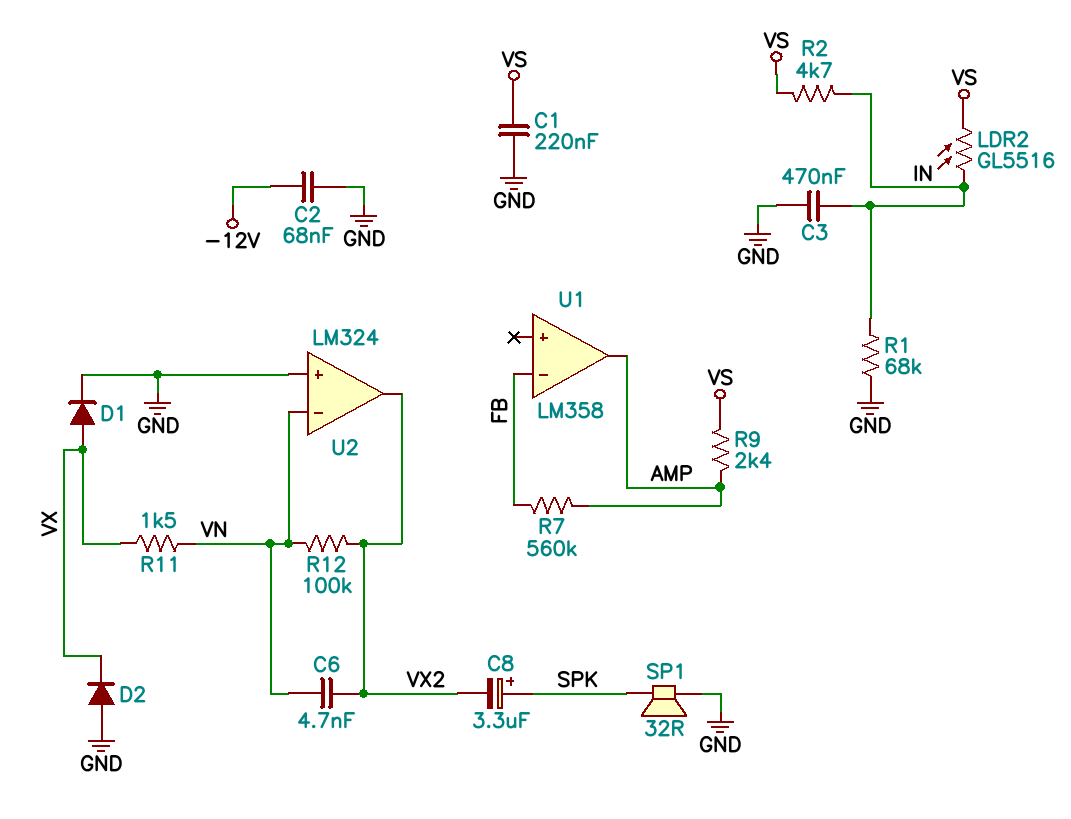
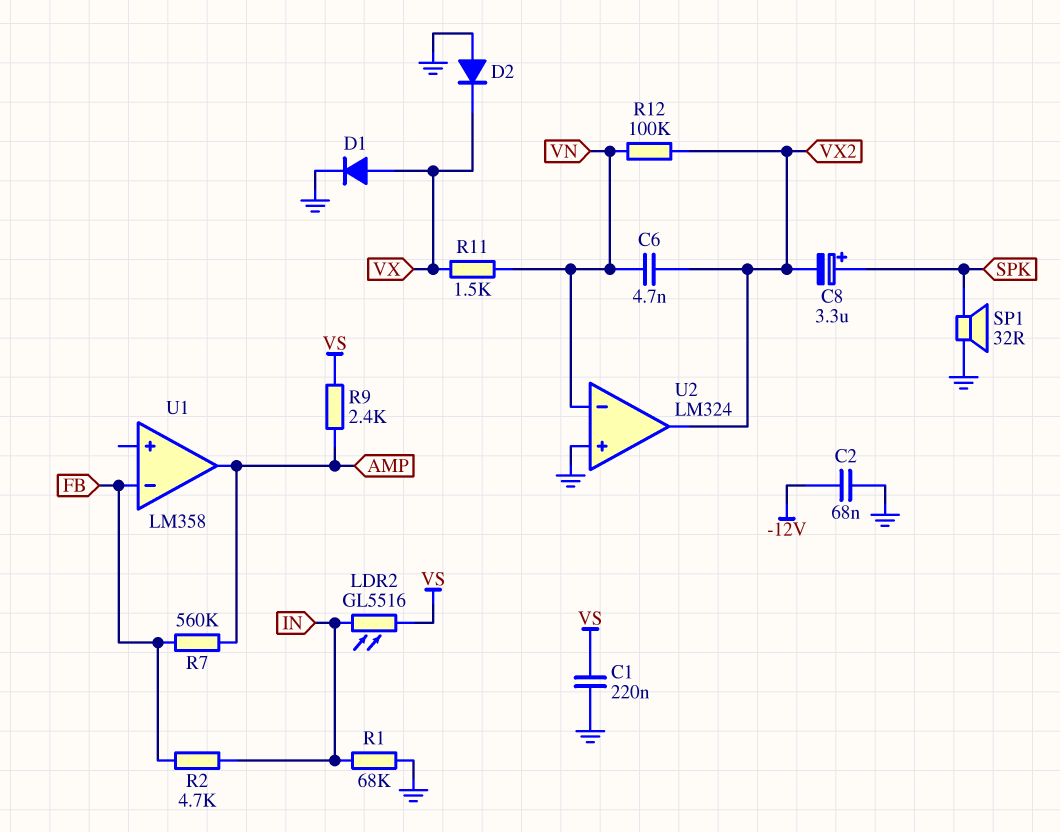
C3: 470nF (GND, IN) -> none
R2: 4.7k (IN, VS) -> 4.7k (FB, IN)

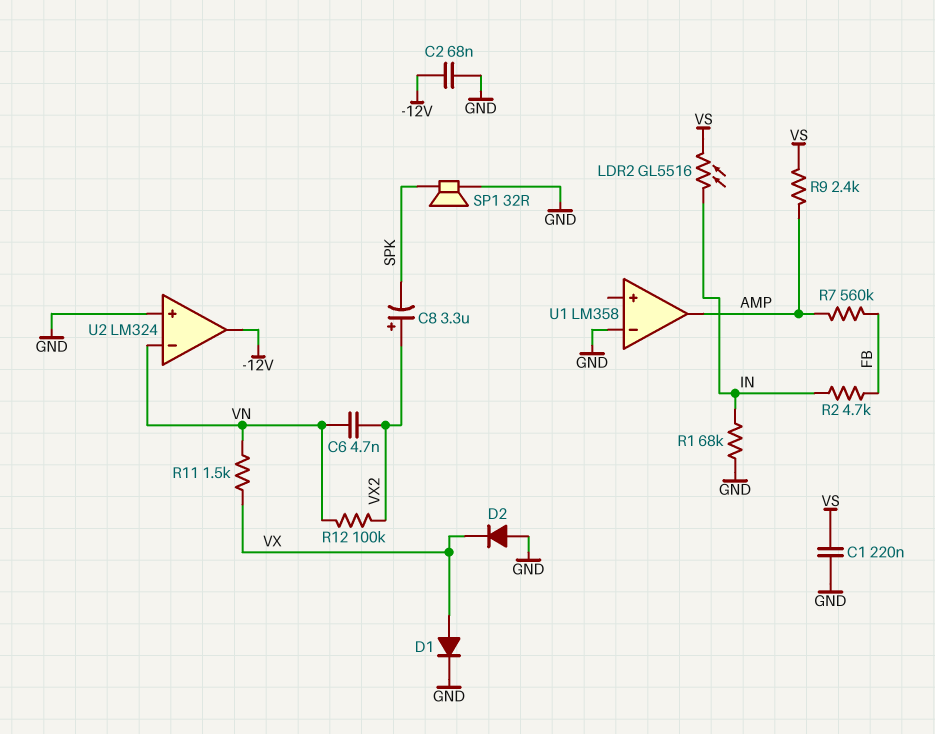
C8: 3.3uF (plus SPK, minus VX2) -> 3.3uF (plus VX2, minus SPK)
U1 pin in-: FB -> GND
U2 pin out: VX2 -> -12V

